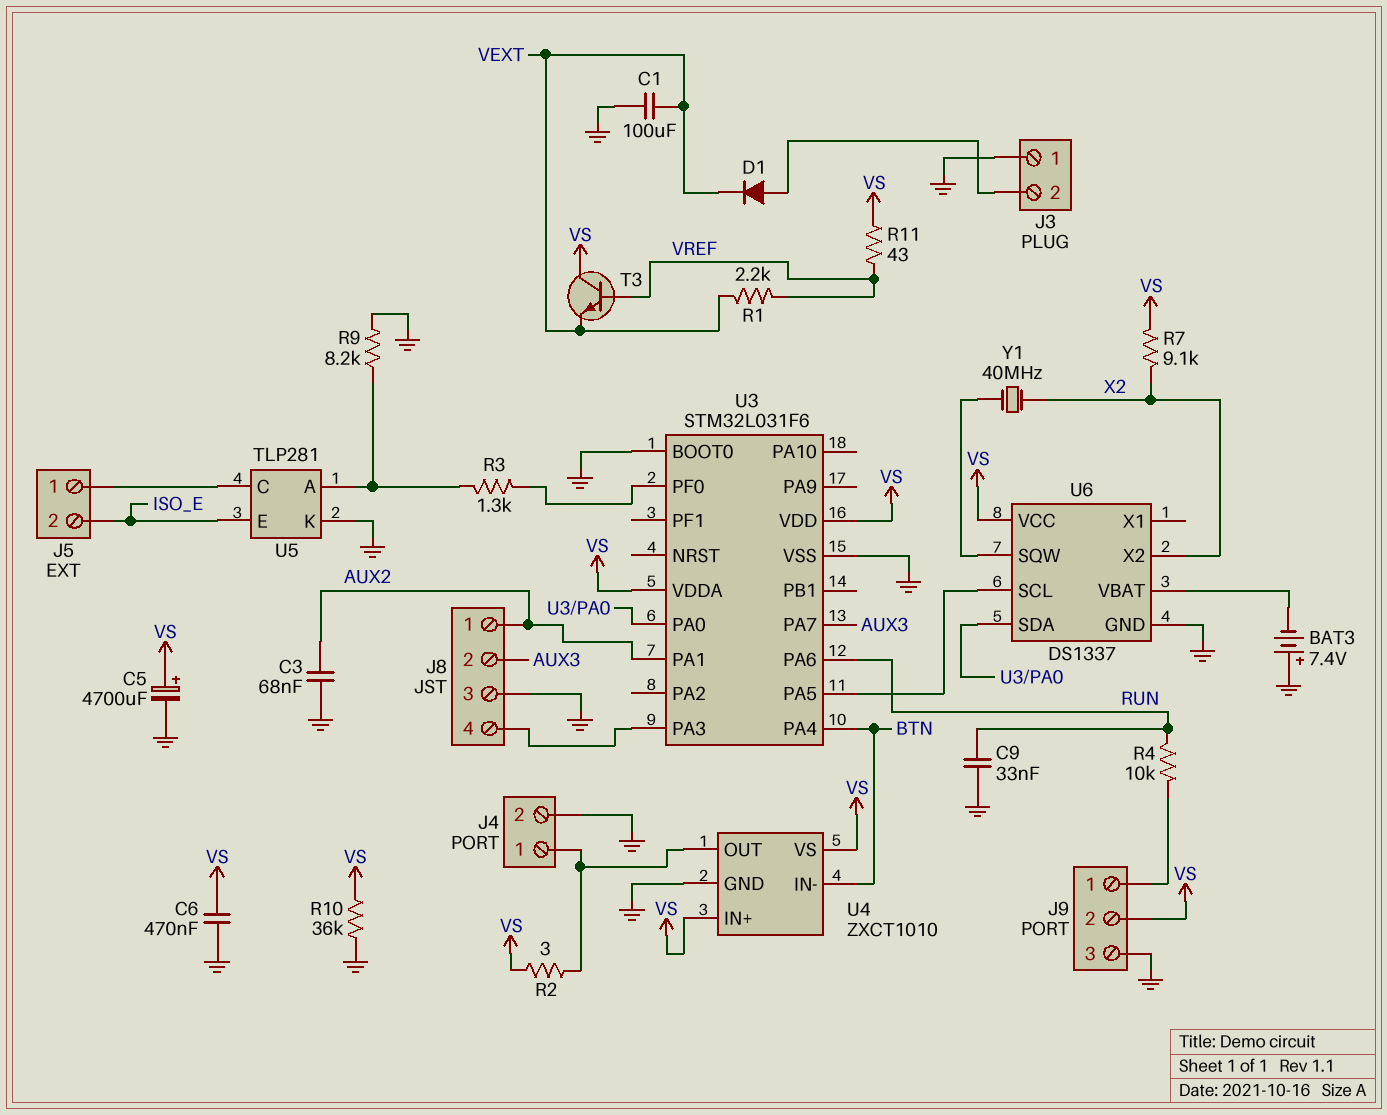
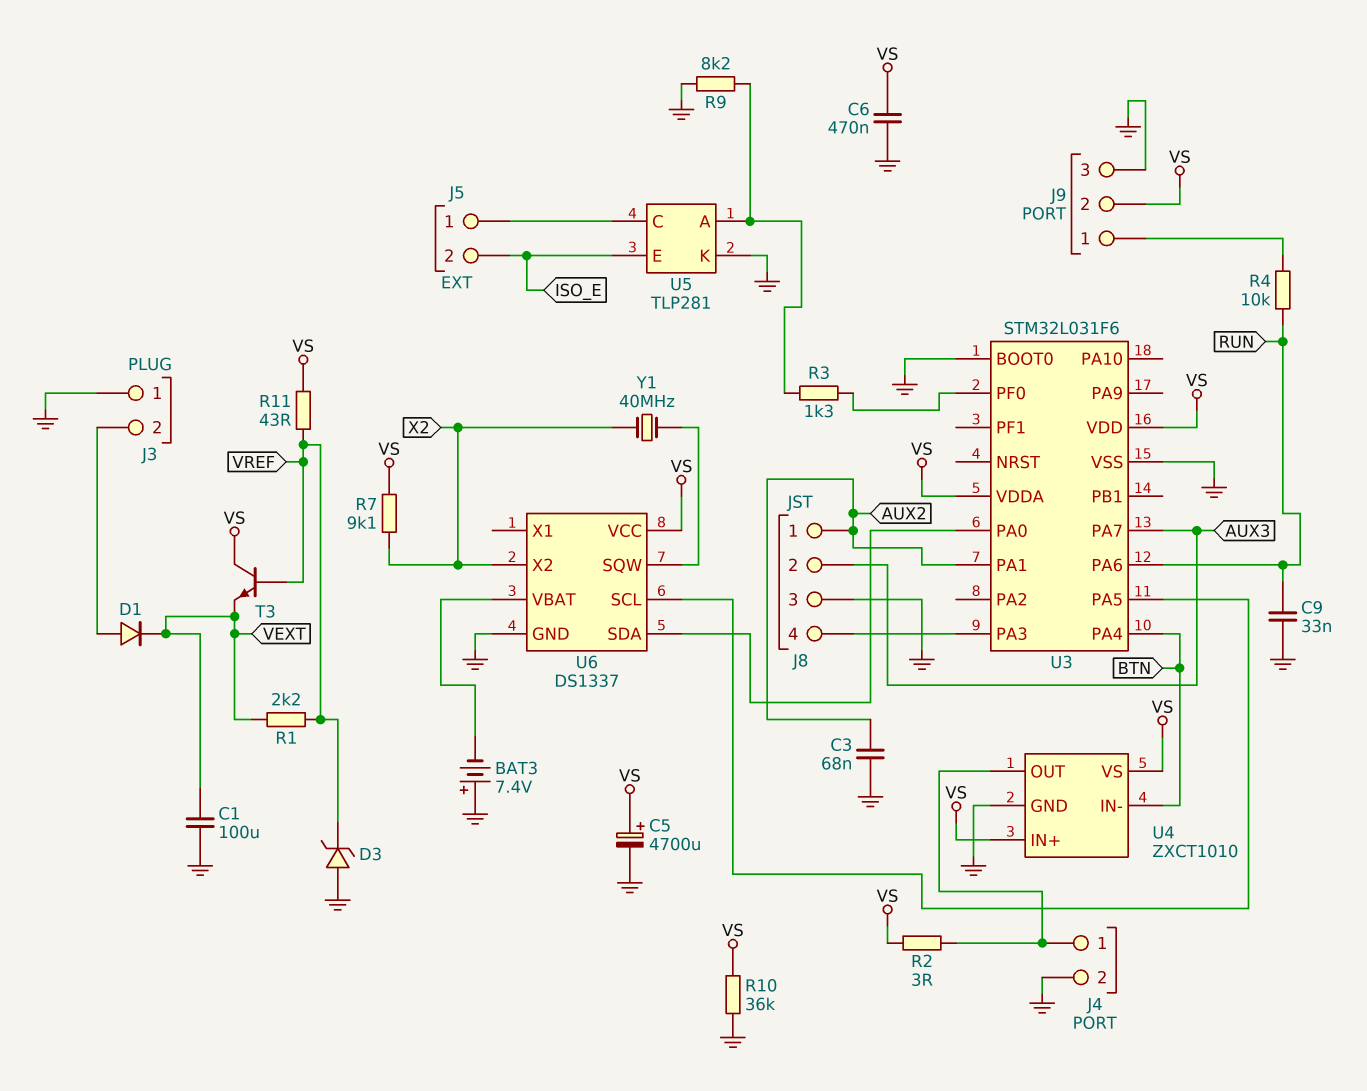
D3: none -> zener (A GND, K VREF)

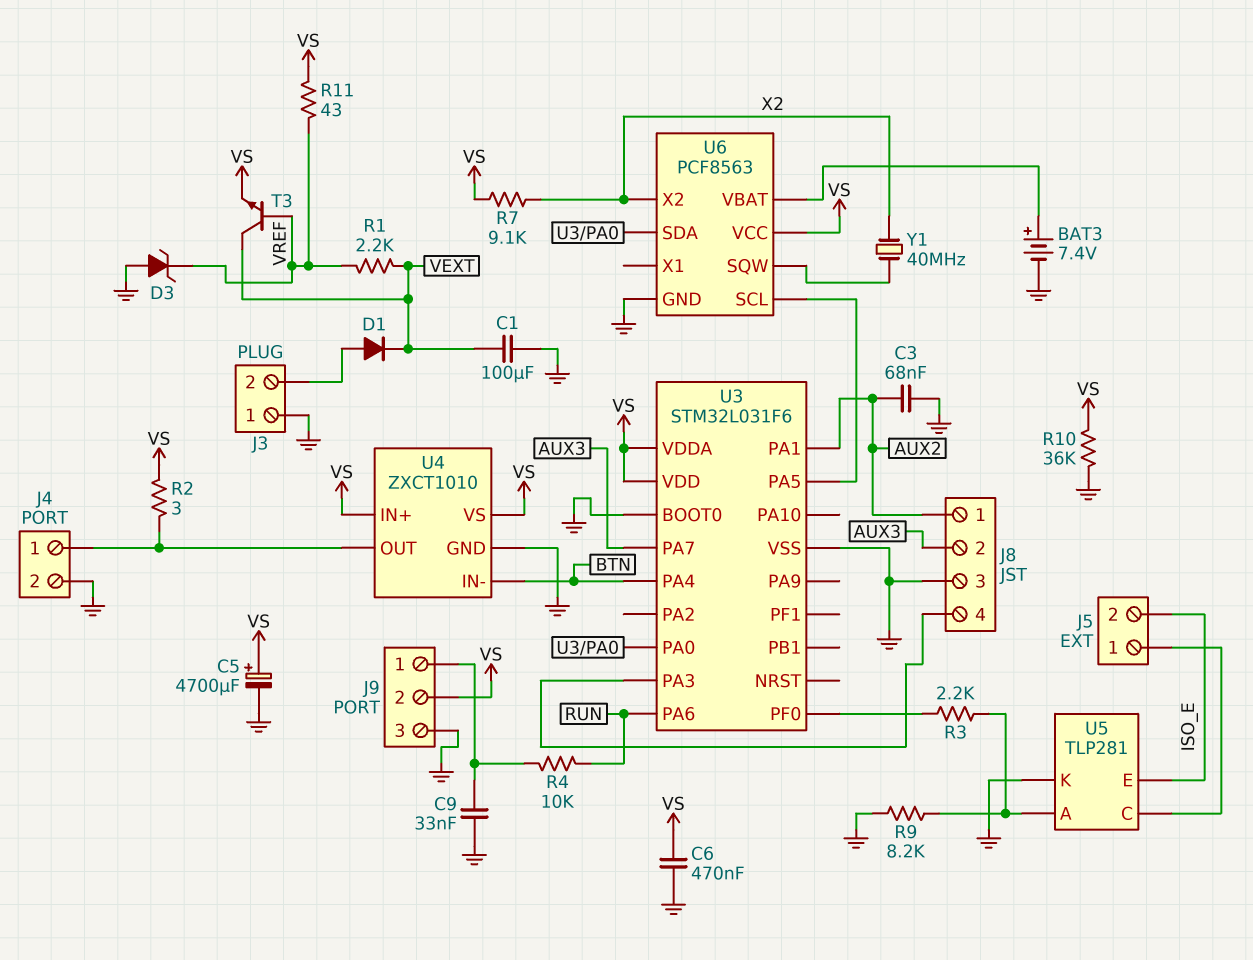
BAT3: 7.4V (plus GND, minus U6/VBAT) -> 7.4V (plus U6/VBAT, minus GND)
C9: 33nF (GND, RUN) -> 33nF (GND, J9/1)
R3: 1.3k (U3/PF0, U5/A) -> 2.2k (U3/PF0, U5/A)
T3: NPN (B VREF, C VS, E VEXT) -> NPN (B VREF, C VEXT, E VS)
U6: DS1337 -> PCF8563

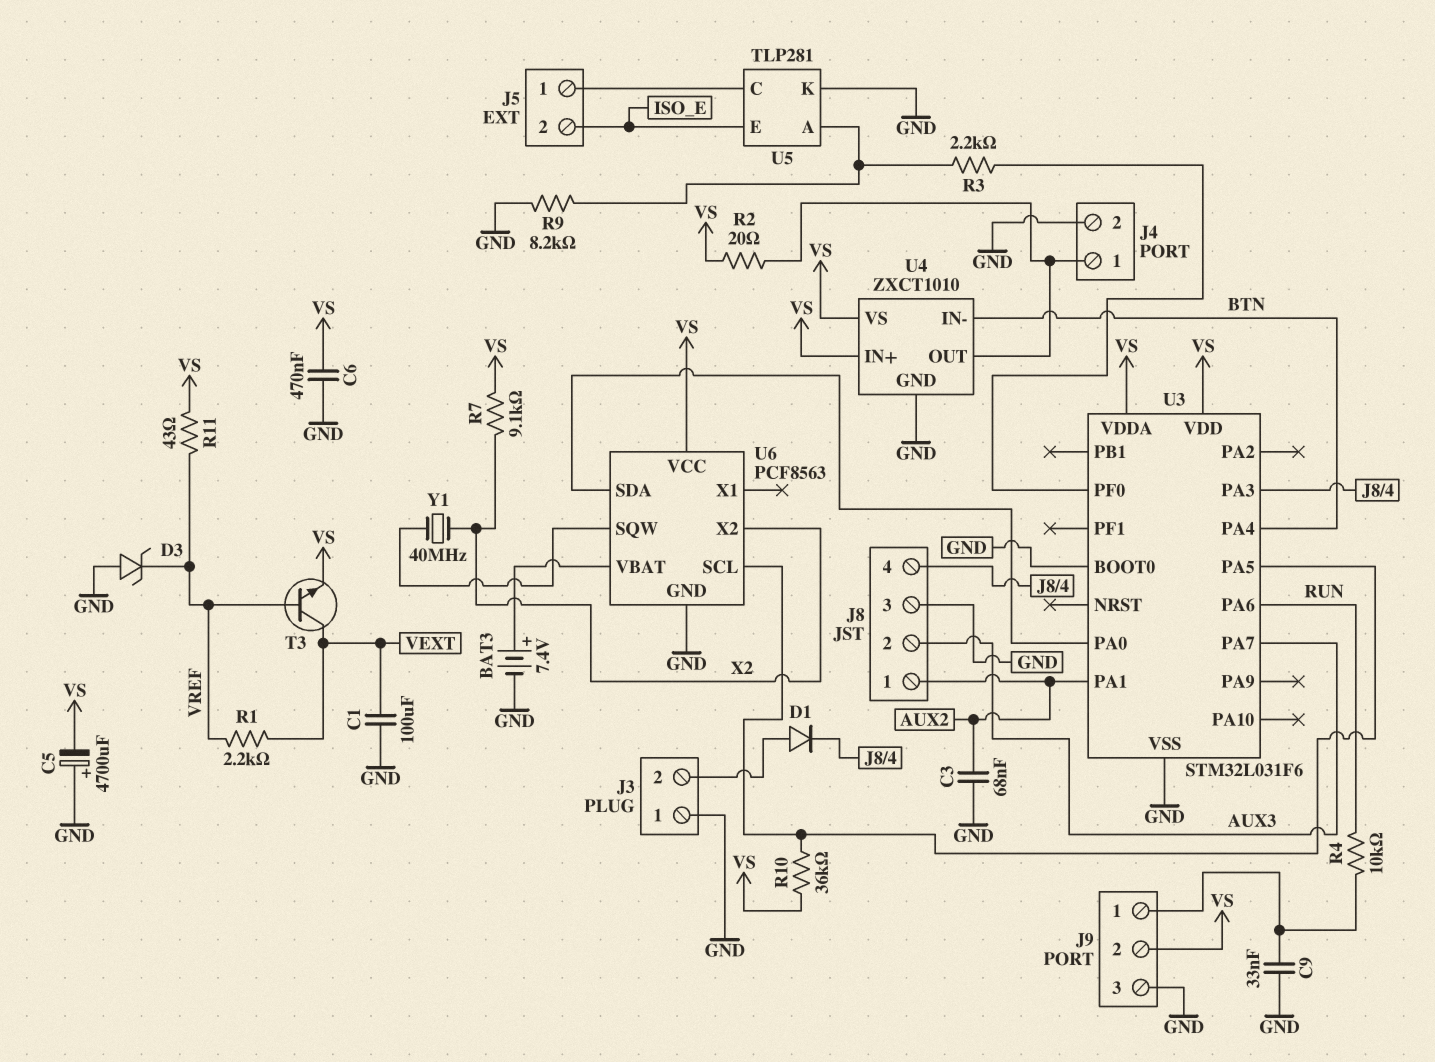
C5: 4700uF (plus VS, minus GND) -> 4700uF (plus GND, minus VS)
D1: diode (A J3/2, K VEXT) -> diode (A J3/2, K J8/4)
R2: 3 (J4/1, VS) -> 20 (J4/1, VS)
R10: 36k (GND, VS) -> 36k (U3/PA5, VS)

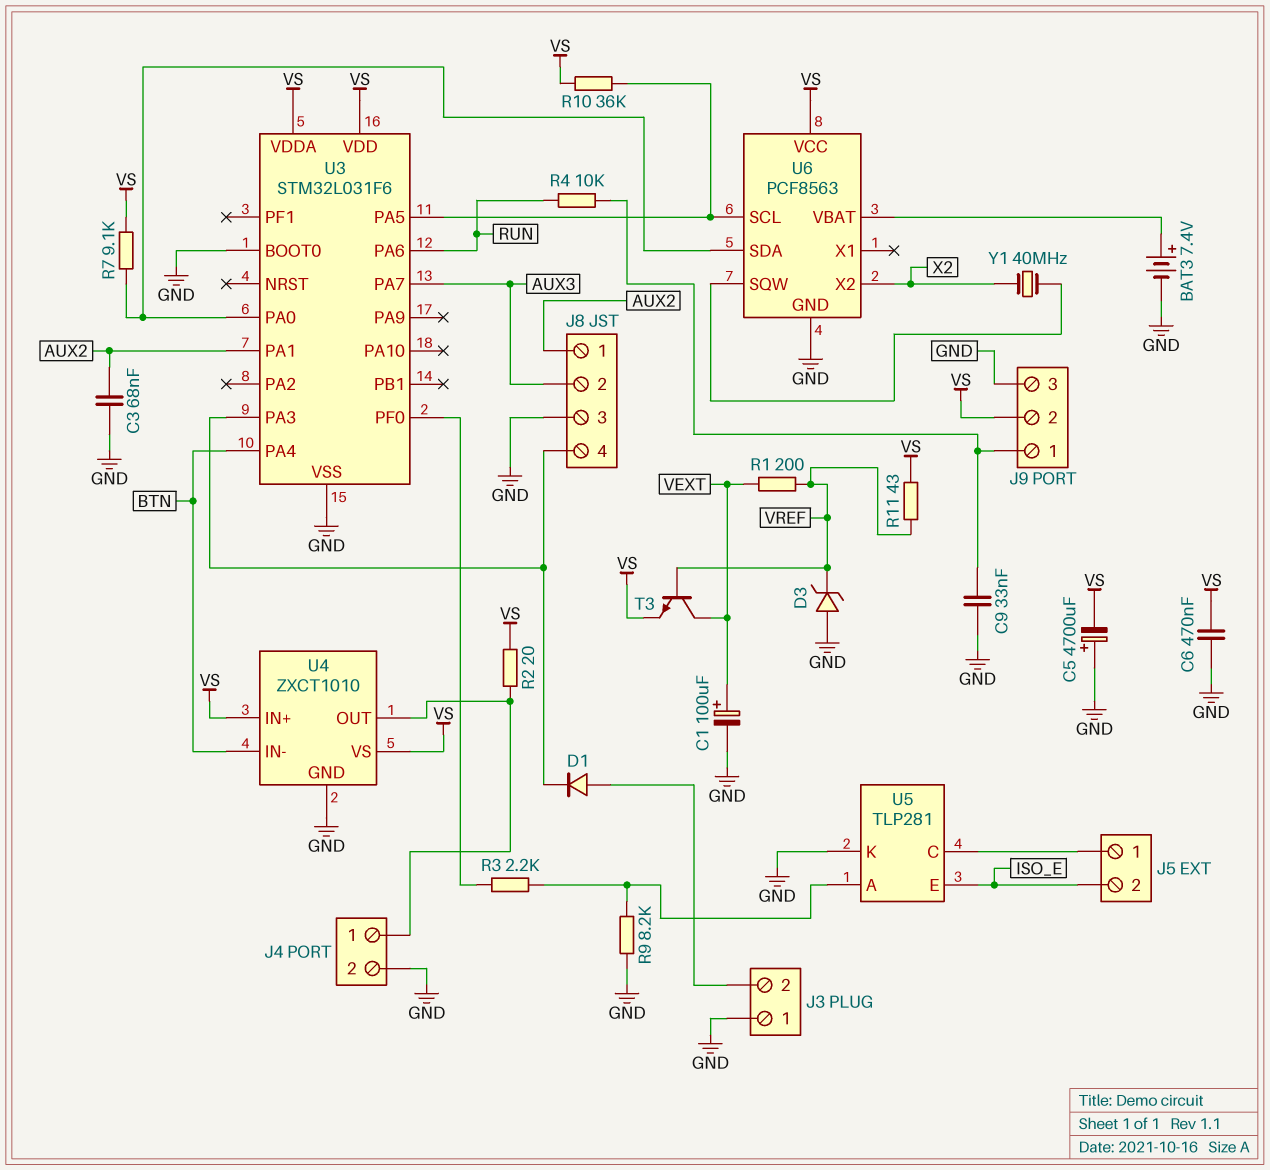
C1: 100uF (GND, VEXT) -> 100uF (plus VEXT, minus GND)
R1: 2.2k (VEXT, VREF) -> 200 (VEXT, VREF)
R7: 9.1k (VS, X2) -> 9.1k (U3/PA0, VS)

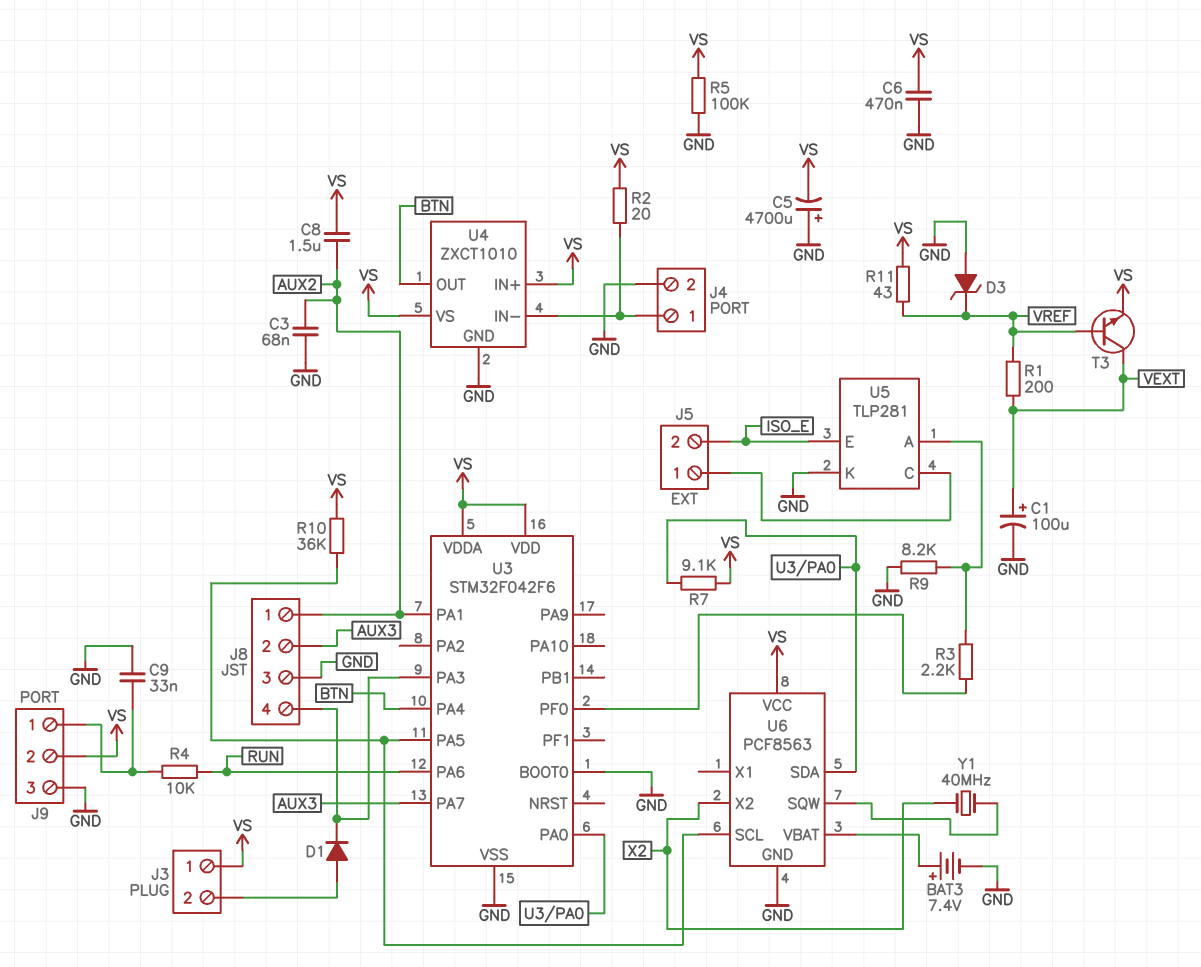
C8: none -> 1.5uF (AUX2, VS)
J3 pin 1: GND -> VS
R5: none -> 100k (GND, VS)
U3: STM32L031F6 -> STM32F042F6
U4 pin IN-: BTN -> J4/1
U4 pin OUT: J4/1 -> BTN

